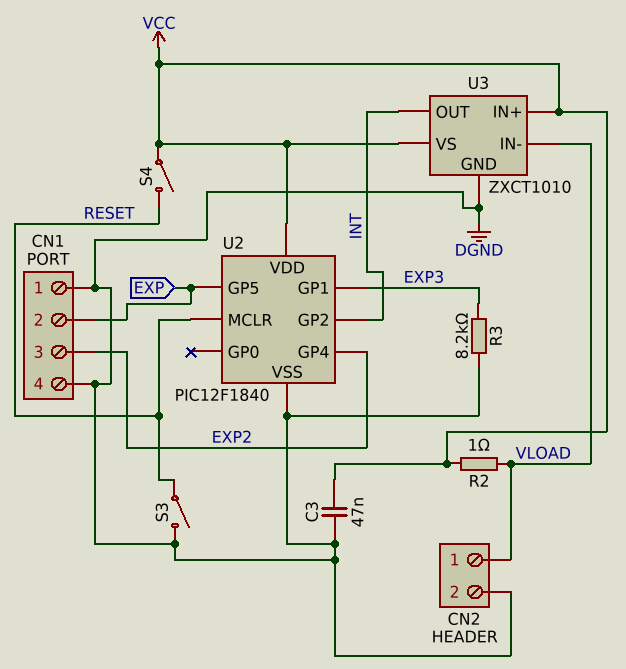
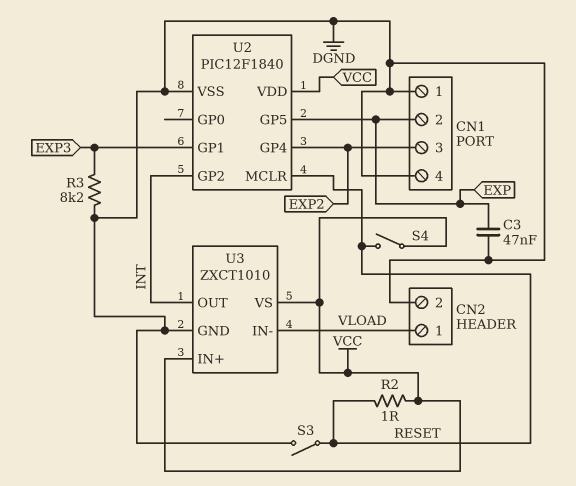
C3: 47nF (DGND, VCC) -> 47nF (DGND, EXP)
R2: 1 (VCC, VLOAD) -> 1 (RESET, VCC)

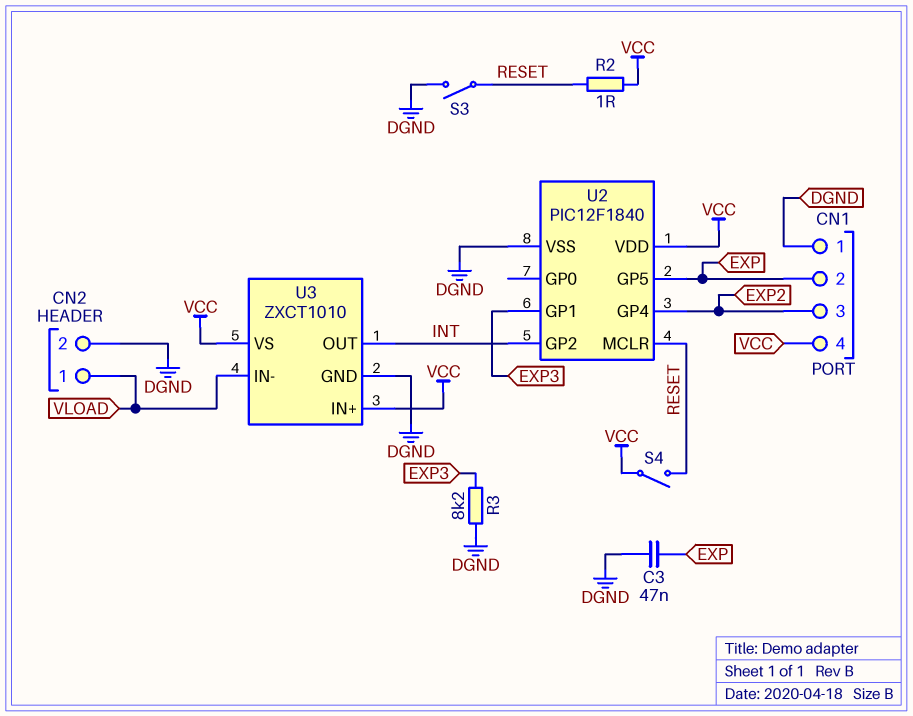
CN1 pin 4: DGND -> VCC

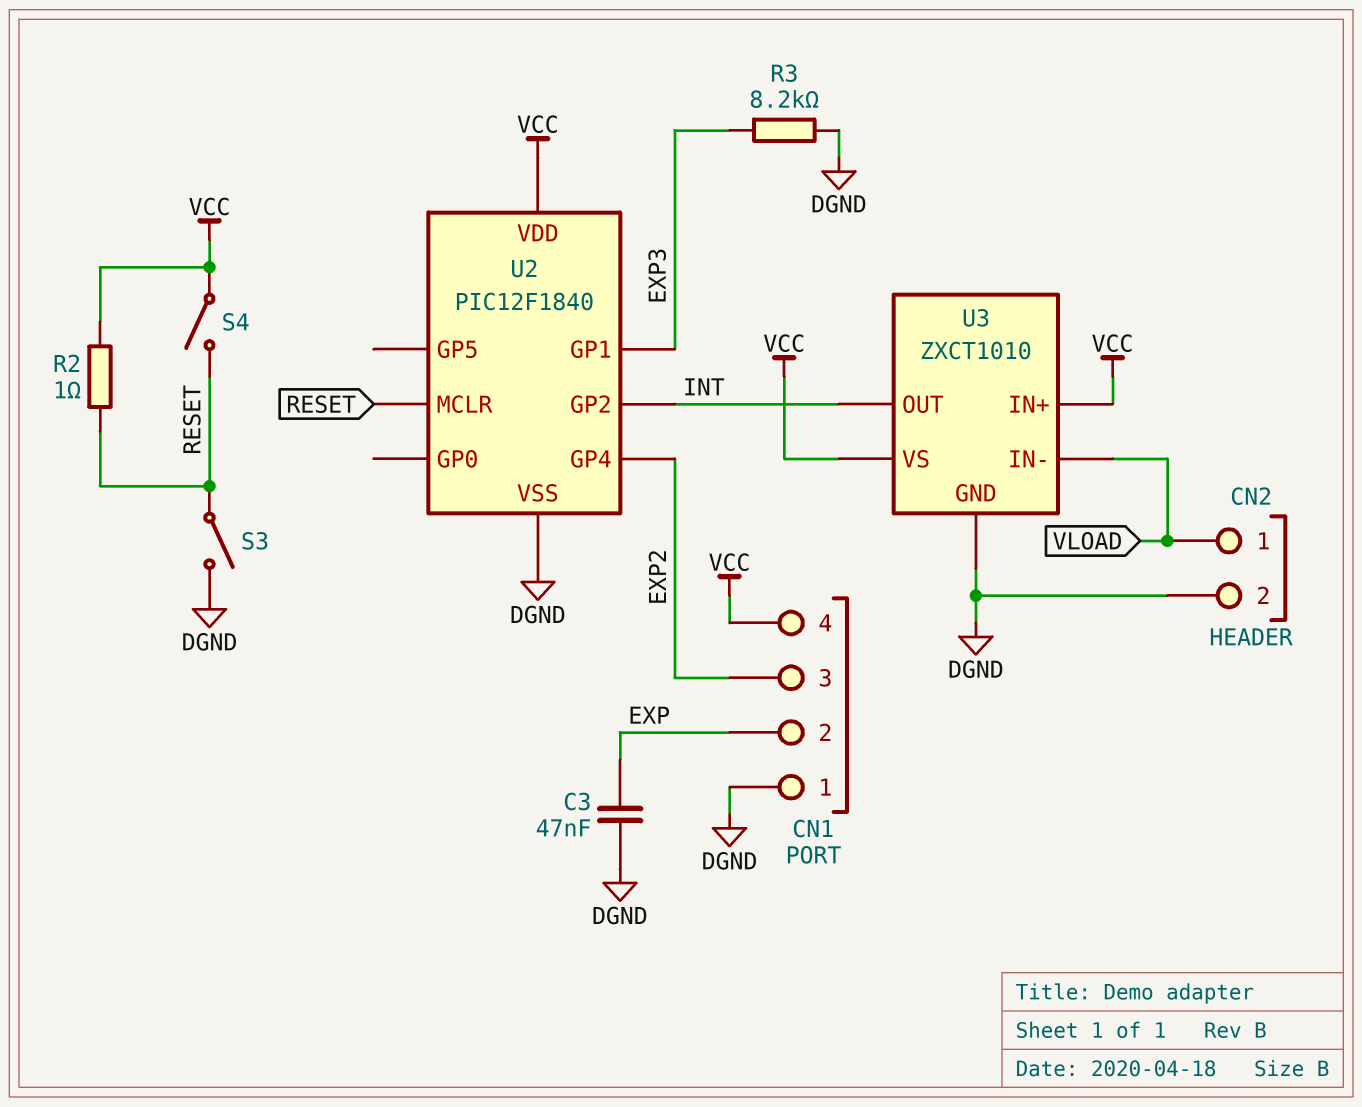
U2 pin GP5: EXP -> none

